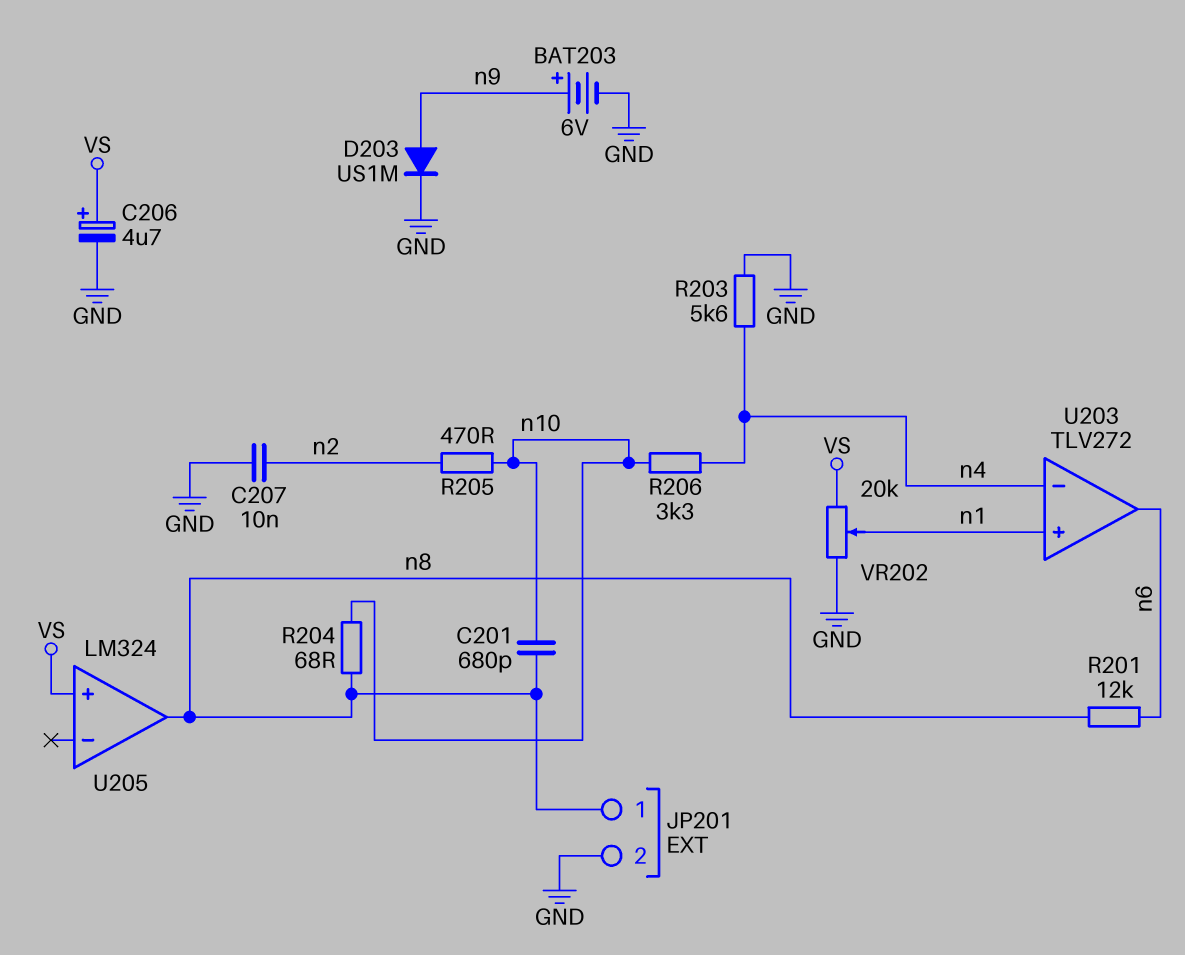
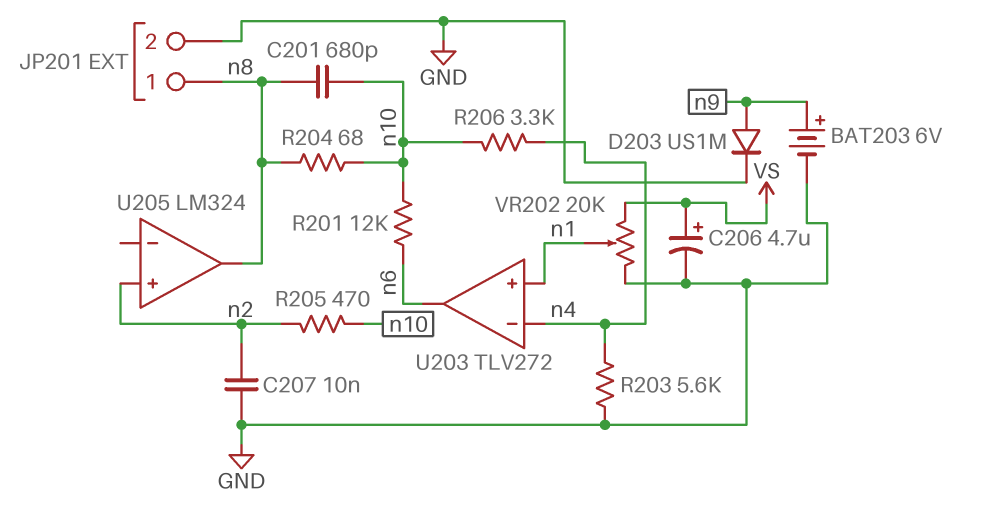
R201: 12k (n6, n8) -> 12k (n6, n10)
U205 pin in+: VS -> n2

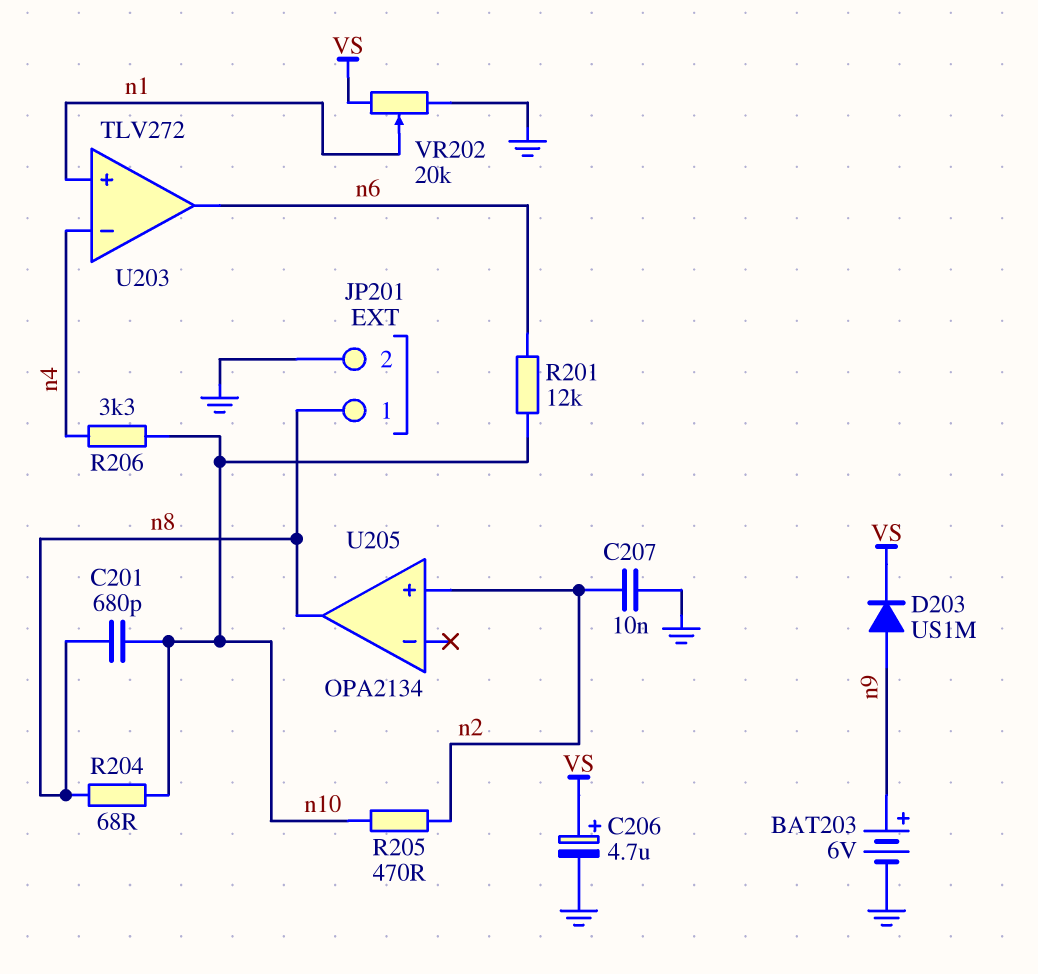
D203: diode US1M (A n9, K GND) -> diode US1M (A n9, K VS)
R203: 5.6k (GND, n4) -> none
U205: LM324 -> OPA2134

